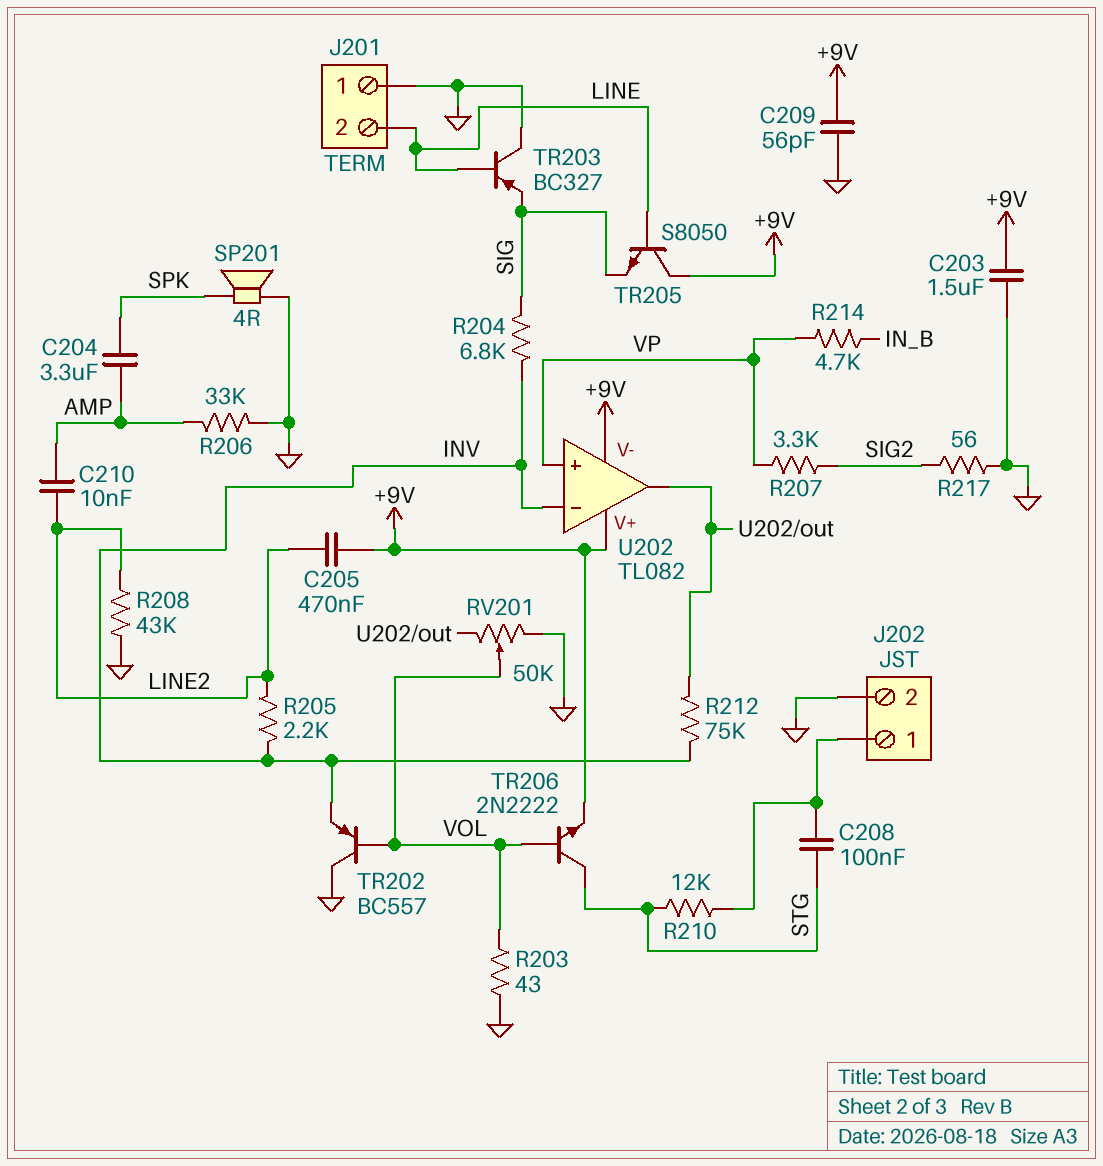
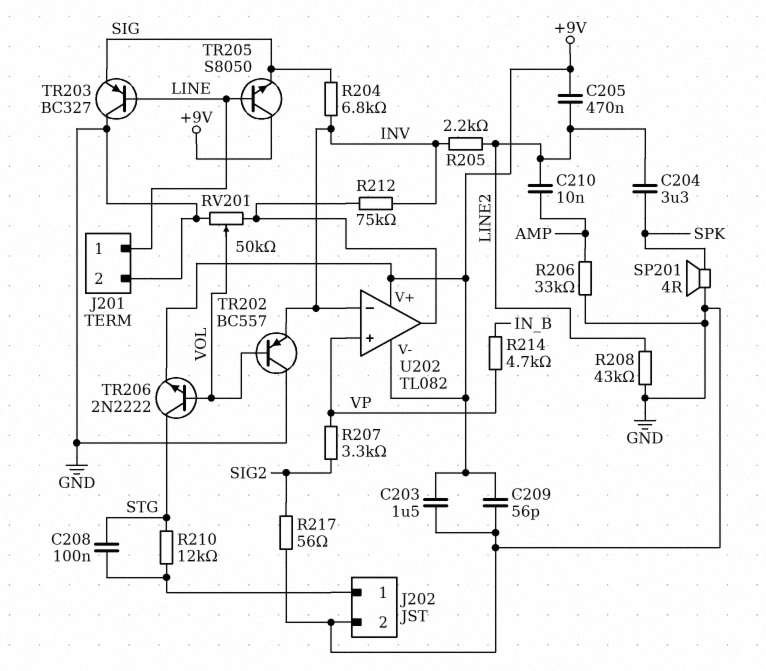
C204: 3.3uF (AMP, SPK) -> 3.3uF (LINE2, SPK)
J201 pin 1: GND -> LINE
J201 pin 2: LINE -> GND
R203: 43 (GND, VOL) -> none

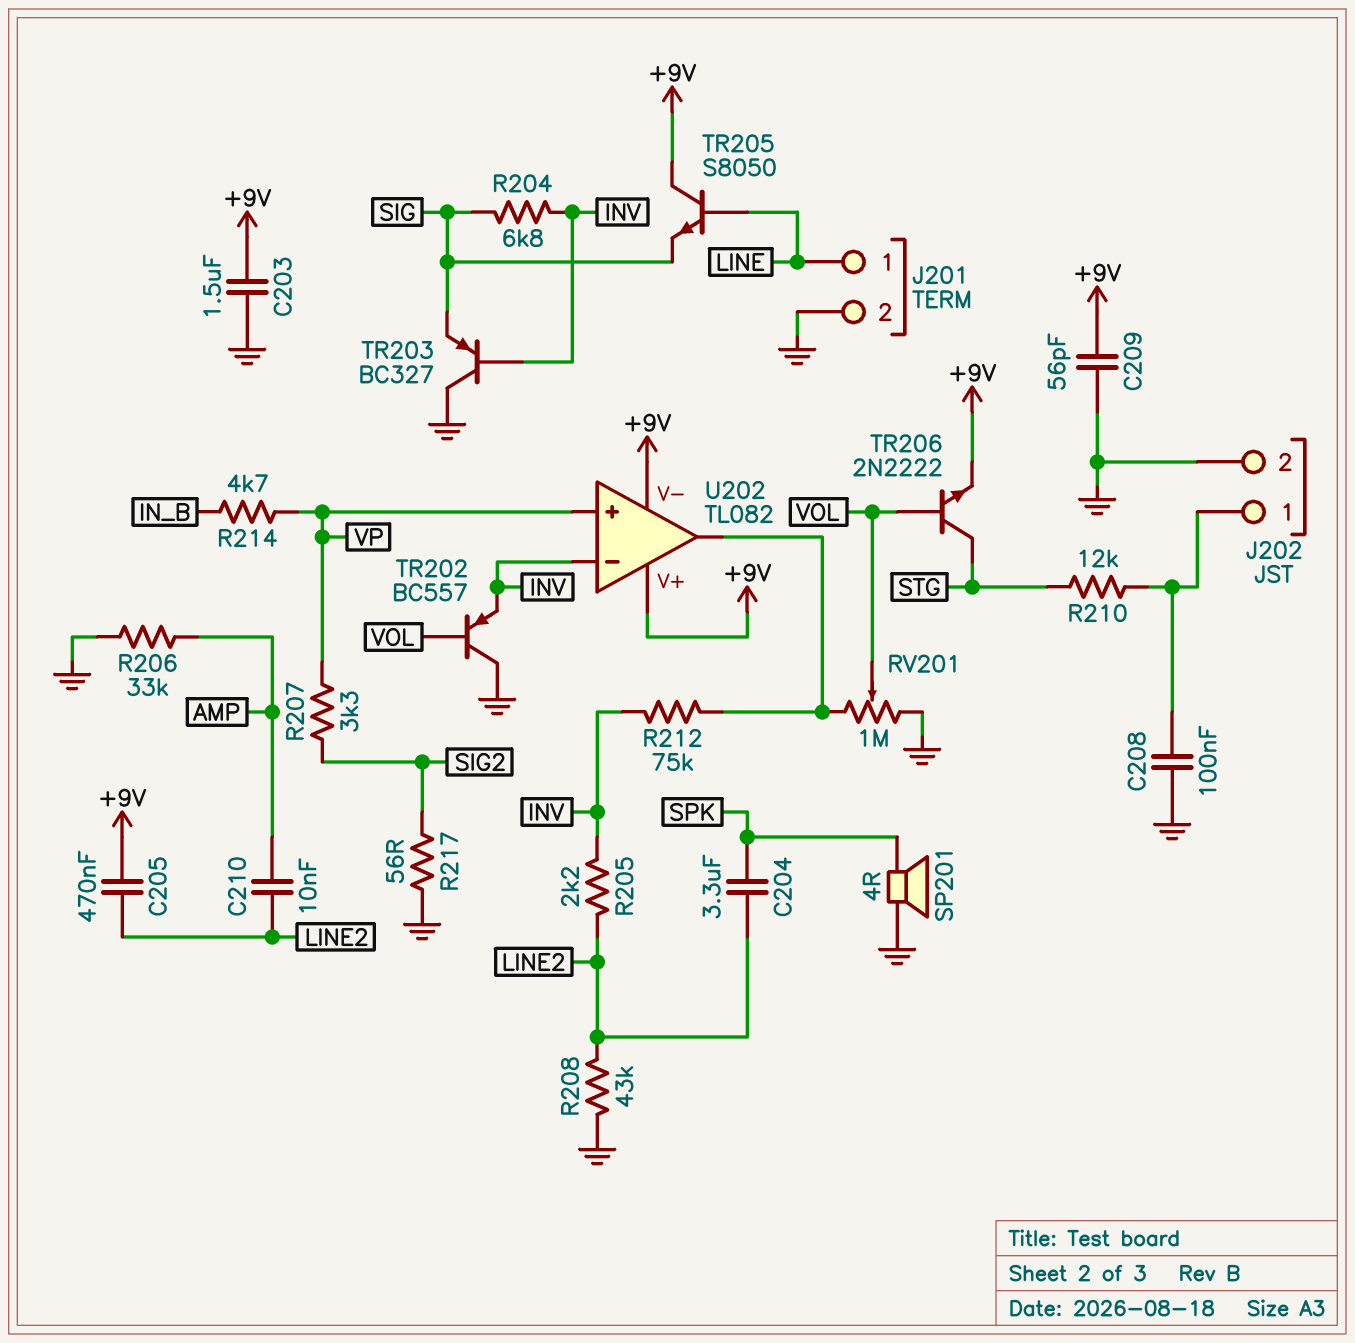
C208: 100nF (J202/1, STG) -> 100nF (GND, J202/1)
RV201: 50k (GND, U202/out, wiper VOL) -> 1M (GND, U202/out, wiper VOL)
TR203: PNP BC327 (B LINE, C GND, E SIG) -> PNP BC327 (B INV, C GND, E SIG)

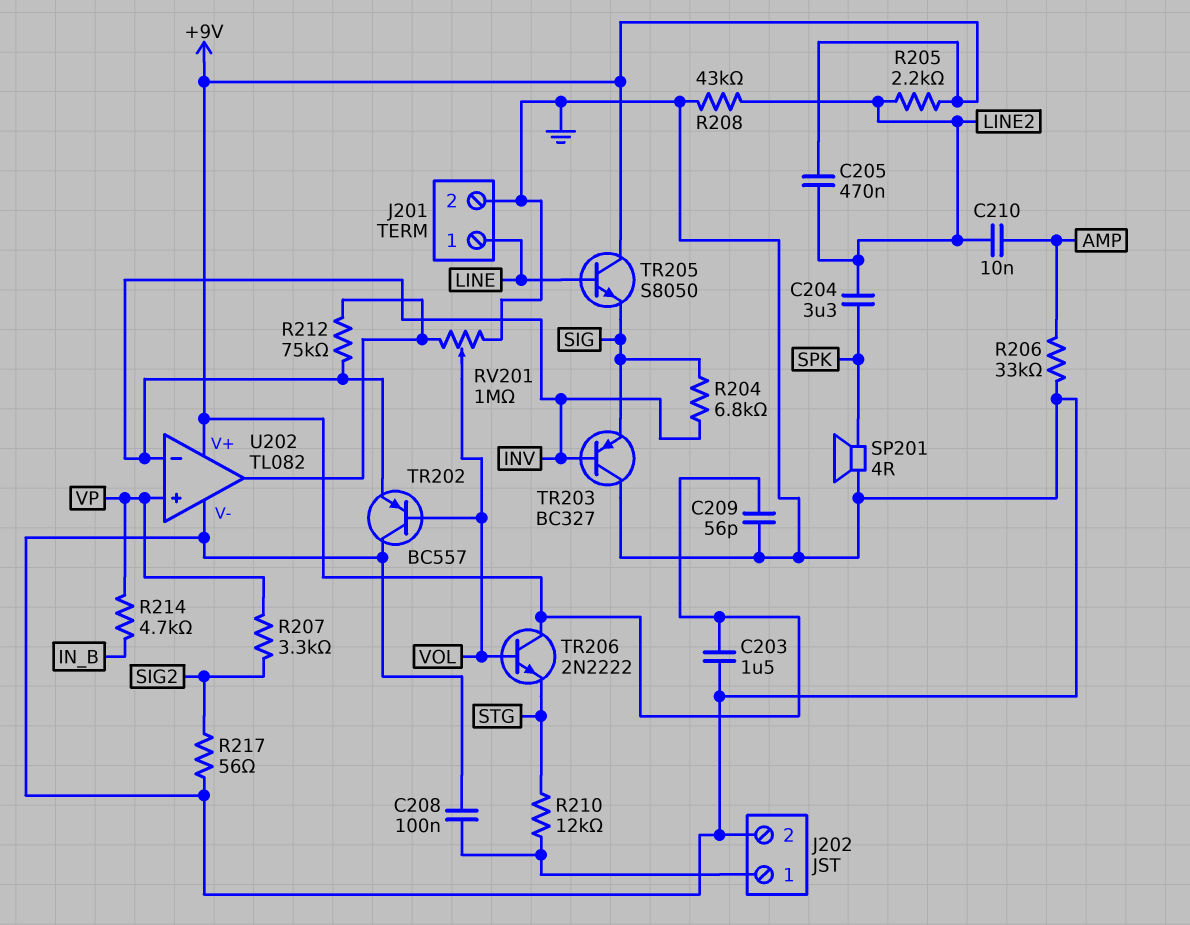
R205: 2.2k (INV, LINE2) -> 2.2k (+9V, LINE2)
TR206: NPN 2N2222 (B VOL, C STG, E +9V) -> NPN 2N2222 (B VOL, C +9V, E STG)
U202 pin V-: +9V -> GND

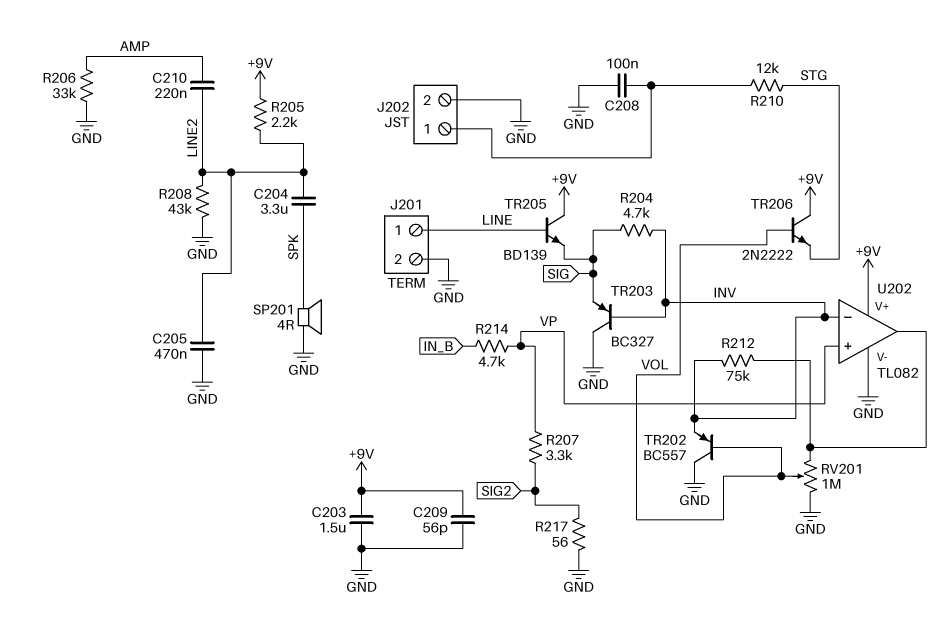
C205: 470nF (+9V, LINE2) -> 470nF (GND, LINE2)
C210: 10nF (AMP, LINE2) -> 220nF (AMP, LINE2)
R204: 6.8k (INV, SIG) -> 4.7k (INV, SIG)
TR205: NPN S8050 (B LINE, C +9V, E SIG) -> NPN BD139 (B LINE, C +9V, E SIG)

